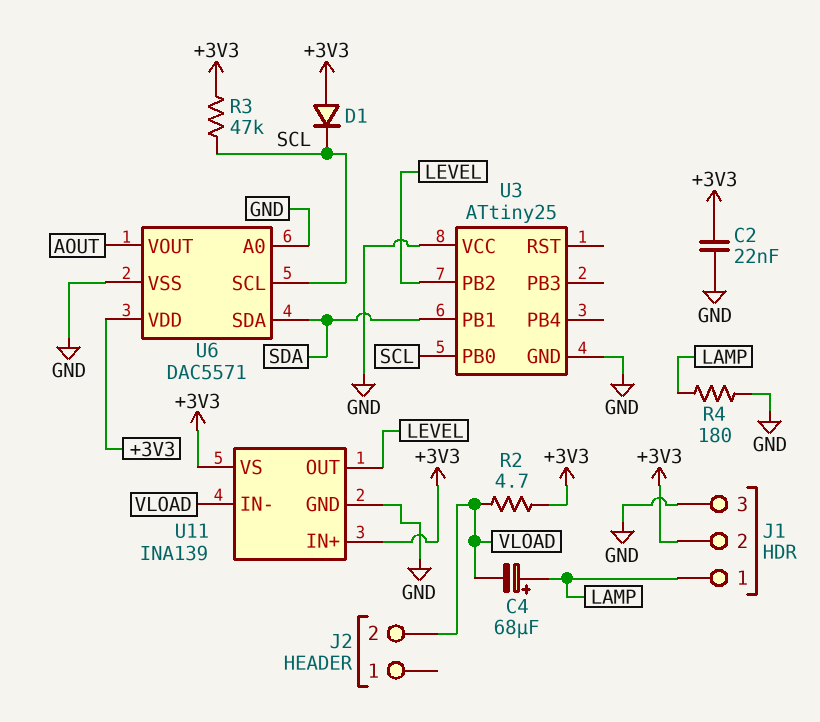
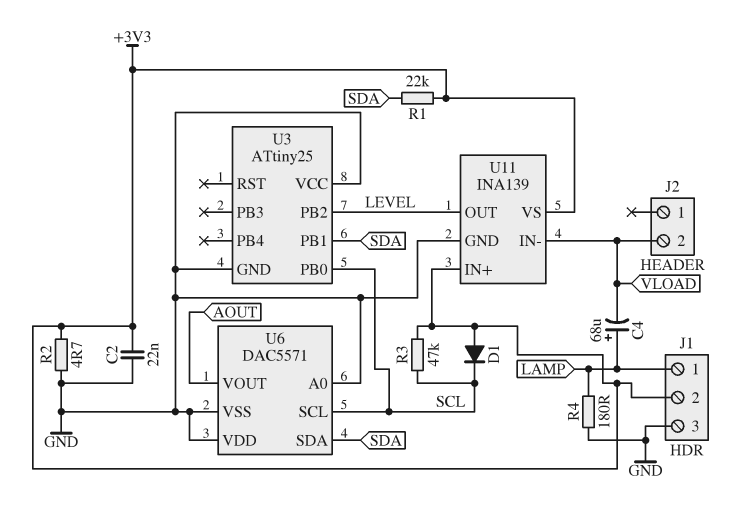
R1: none -> 22k (+3V3, SDA)
R2: 4.7 (+3V3, VLOAD) -> 4.7 (+3V3, GND)
U6 pin VDD: +3V3 -> GND

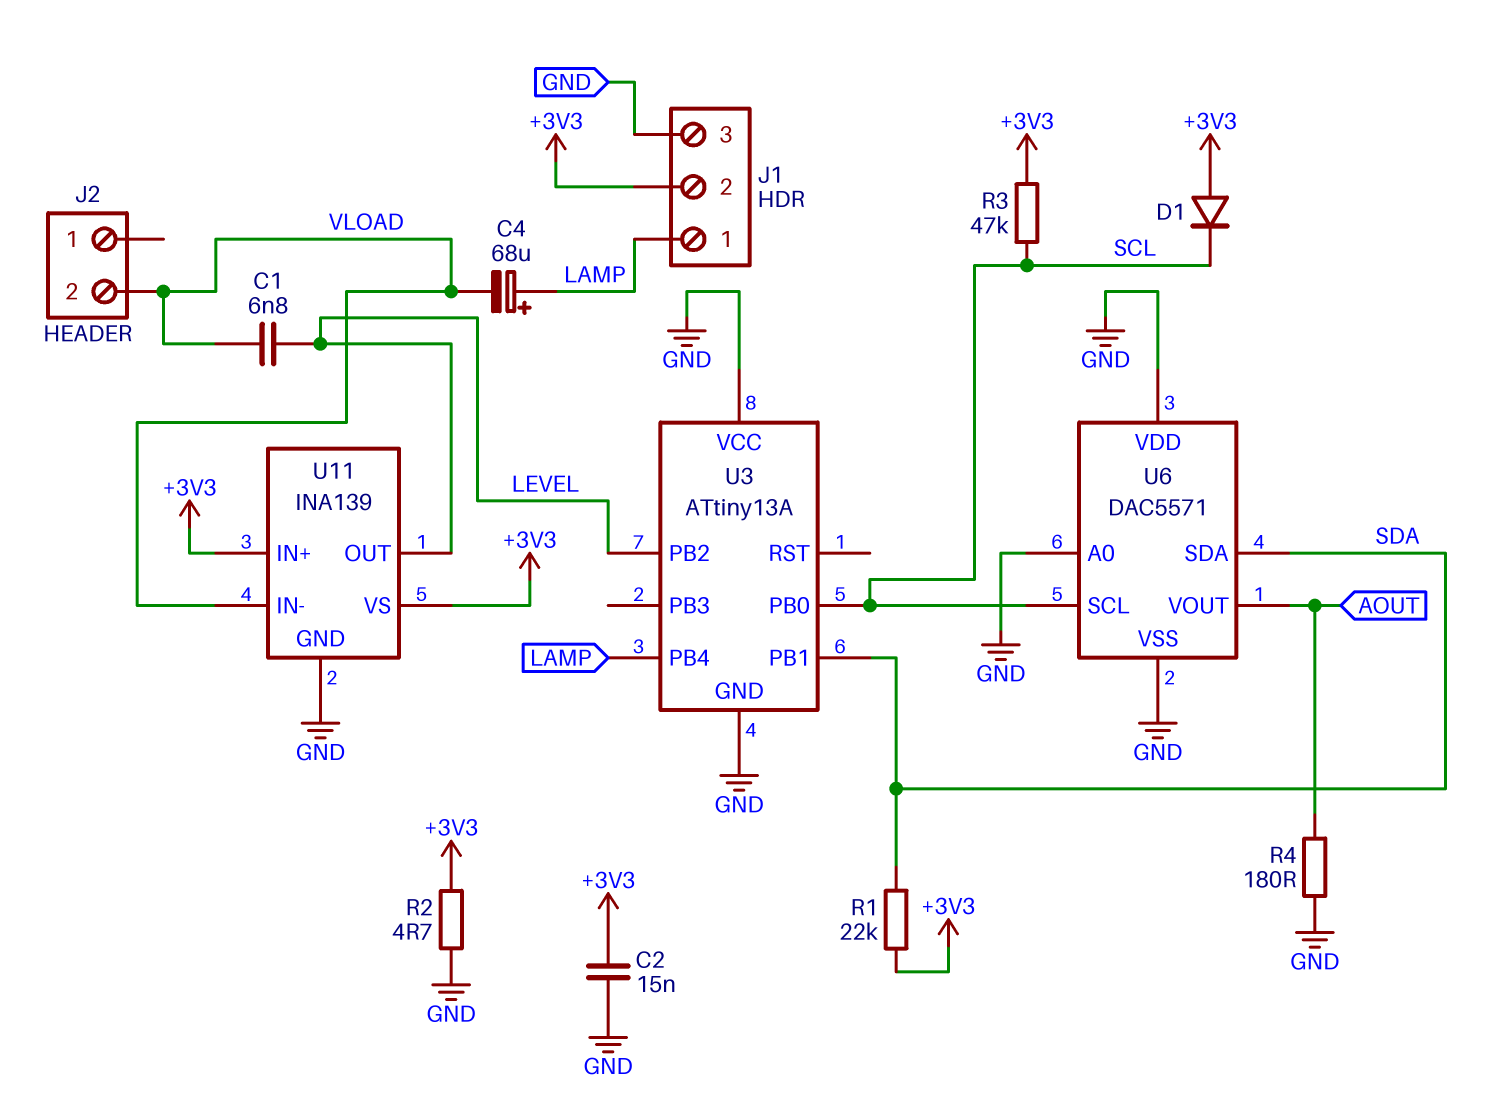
C1: none -> 6.8nF (LEVEL, VLOAD)
C2: 22nF (+3V3, GND) -> 15nF (+3V3, GND)
R4: 180 (GND, LAMP) -> 180 (AOUT, GND)
U3: ATtiny25 -> ATtiny13A
U3 pin PB4: none -> LAMP

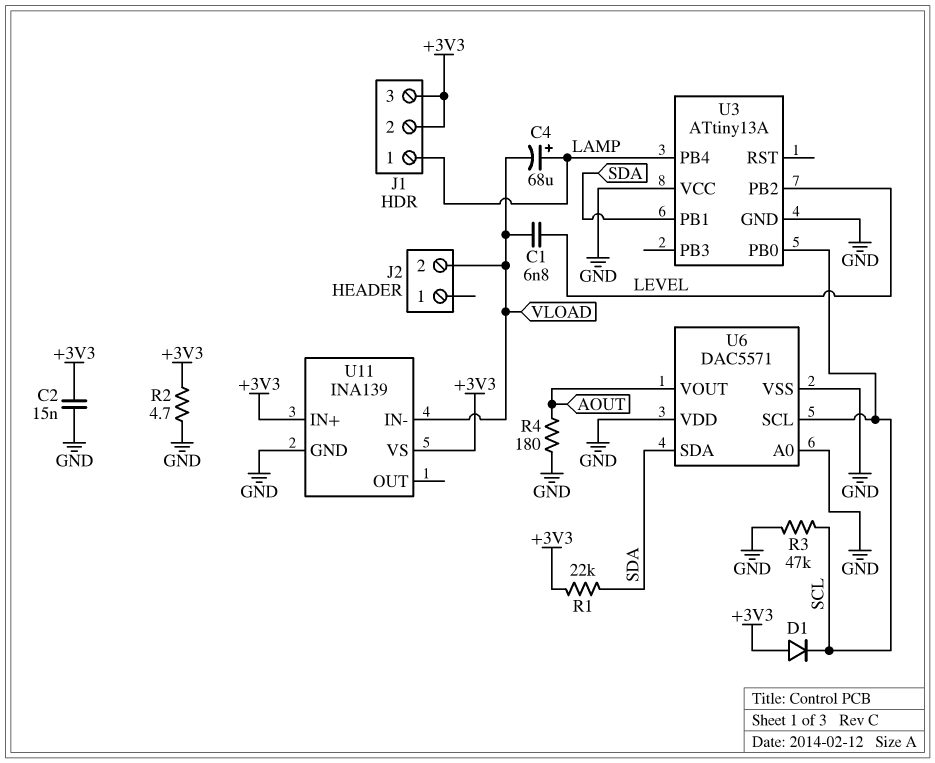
J1 pin 3: GND -> +3V3
R3: 47k (+3V3, SCL) -> 47k (GND, SCL)
U11 pin OUT: LEVEL -> none

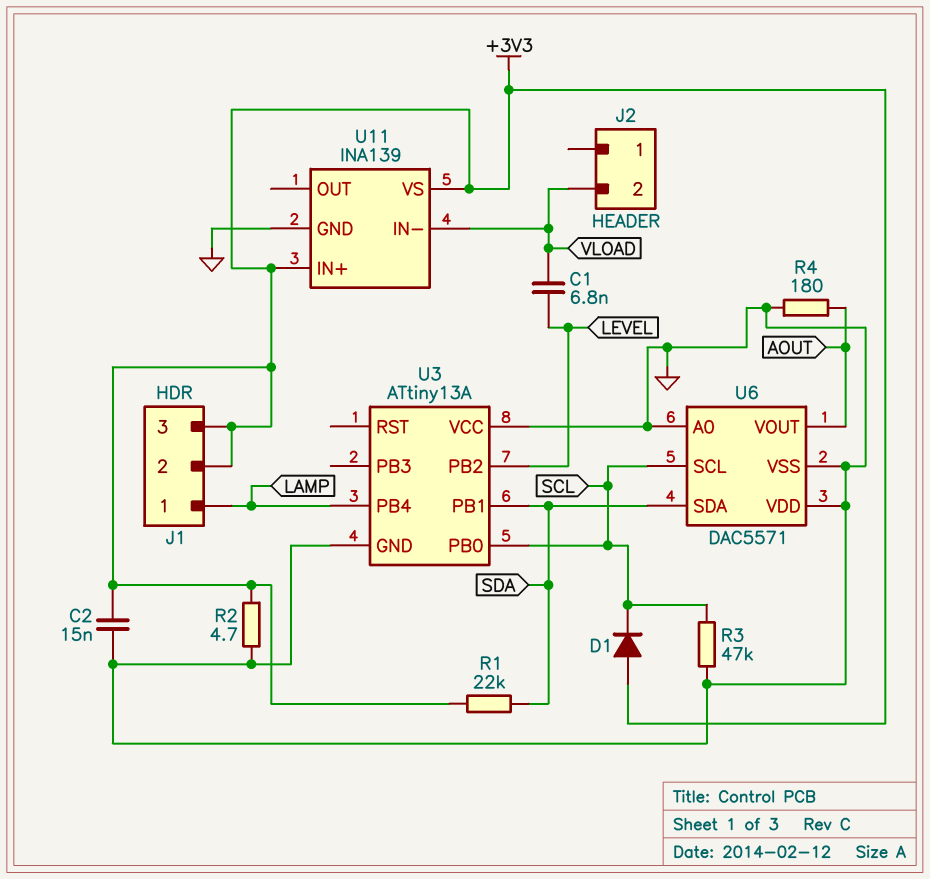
C4: 68uF (plus LAMP, minus VLOAD) -> none

